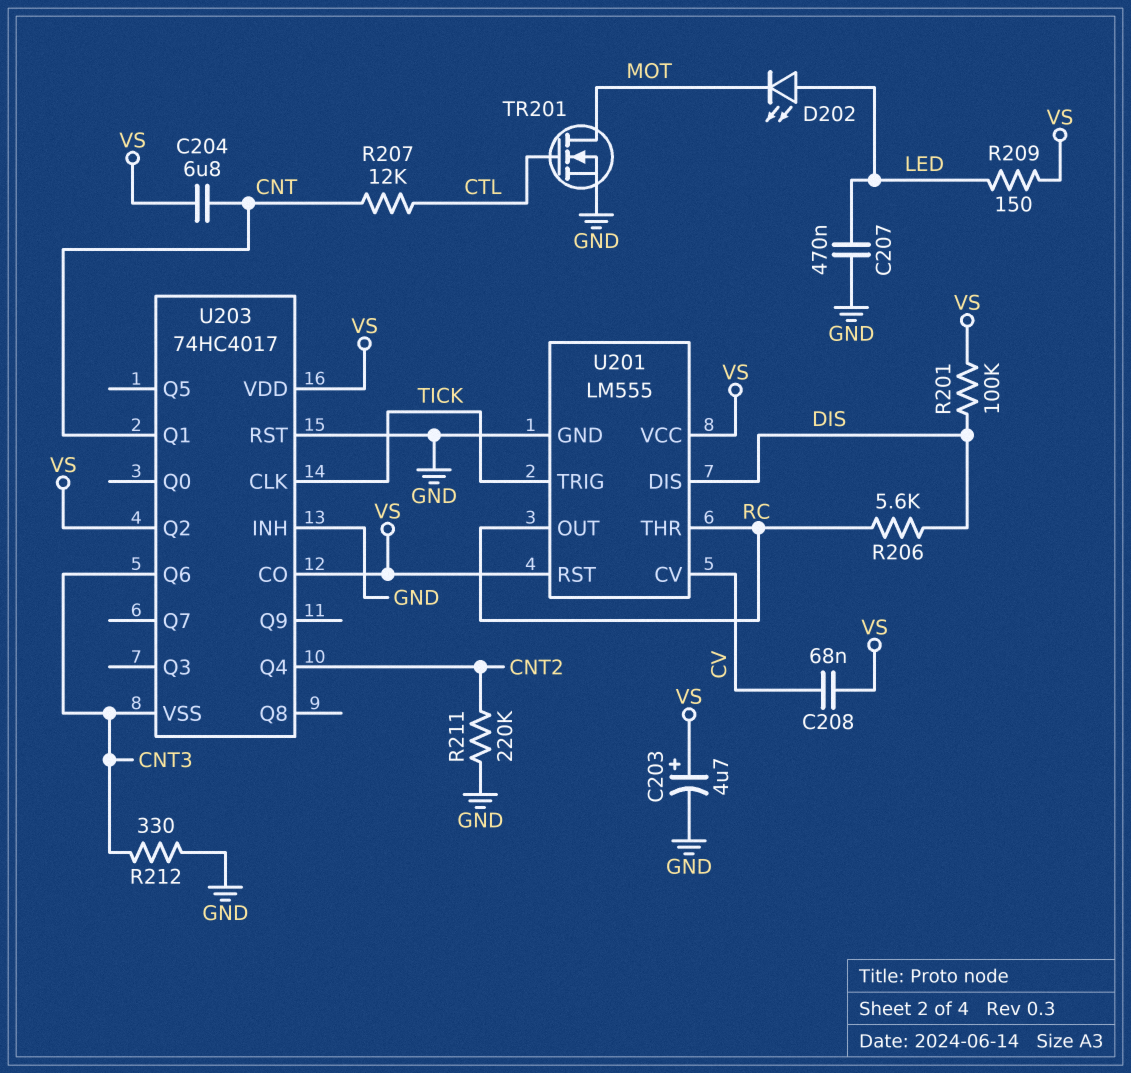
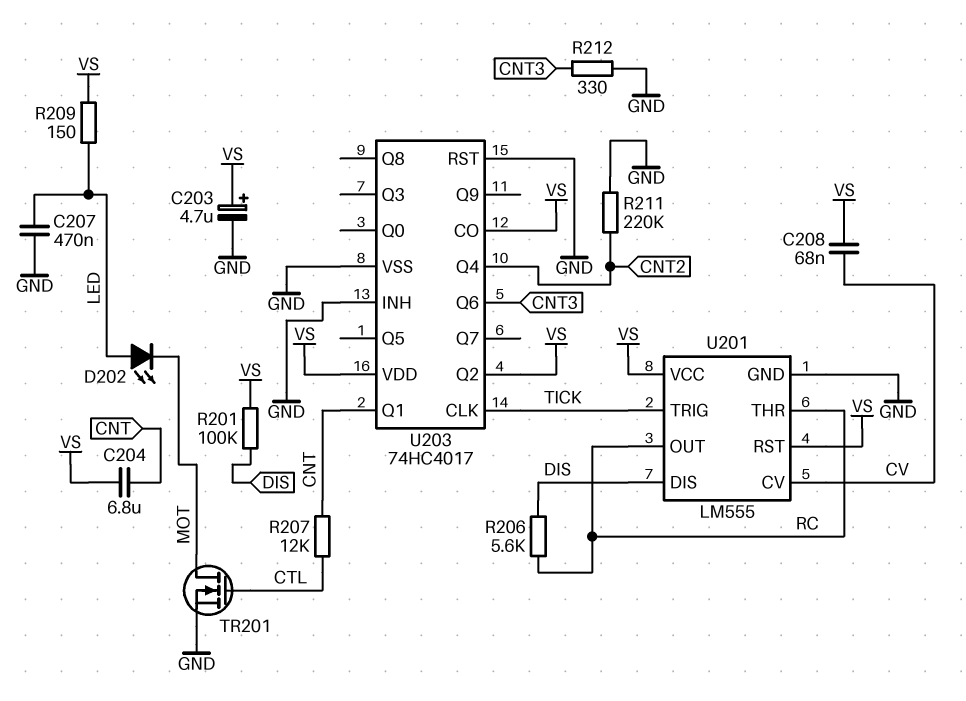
U203 pin VSS: CNT3 -> GND

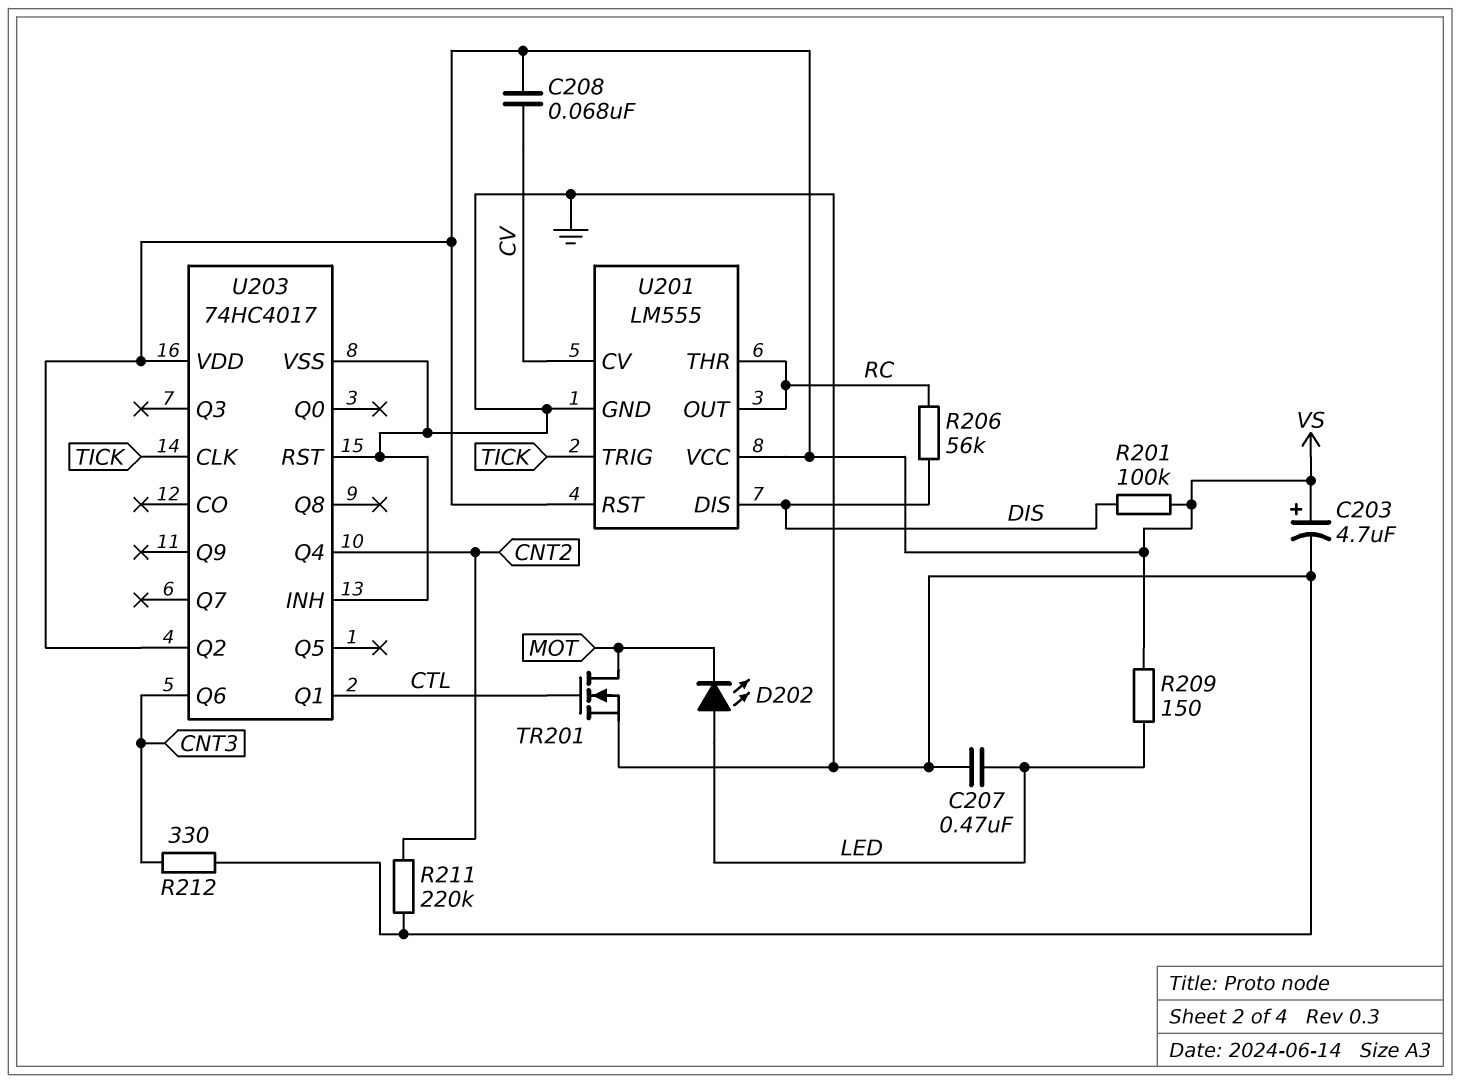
C204: 6.8uF (CNT, VS) -> none
R206: 5.6k (DIS, RC) -> 56k (DIS, RC)
R207: 12k (CNT, CTL) -> none
U203 pin CO: VS -> none
U203 pin Q1: CNT -> CTL

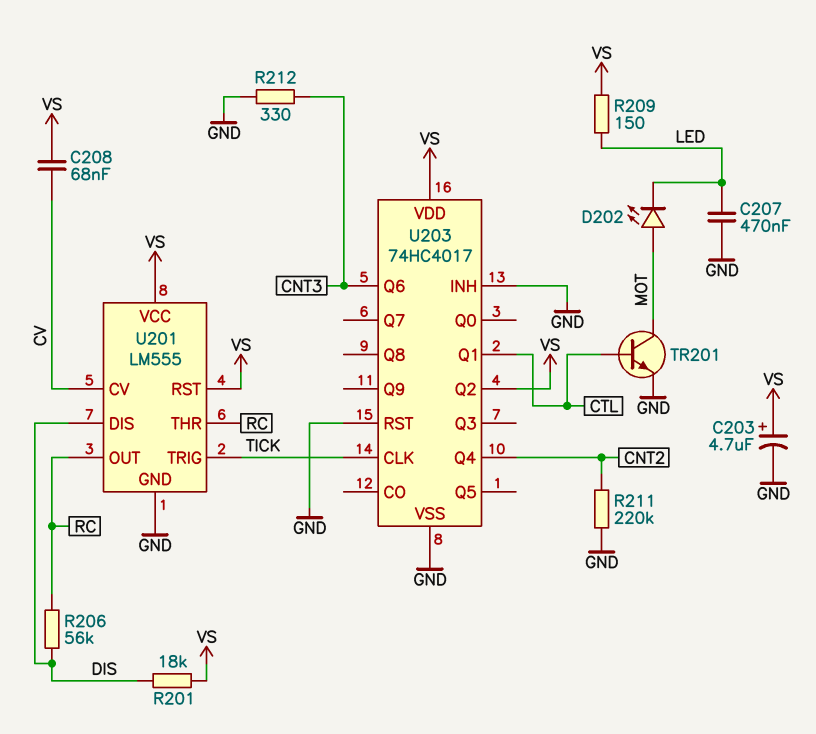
D202: LED (A LED, K MOT) -> LED (A MOT, K LED)
R201: 100k (DIS, VS) -> 18k (DIS, VS)
TR201: NMOS (G CTL, D MOT, S GND) -> NPN (B CTL, C MOT, E GND)

